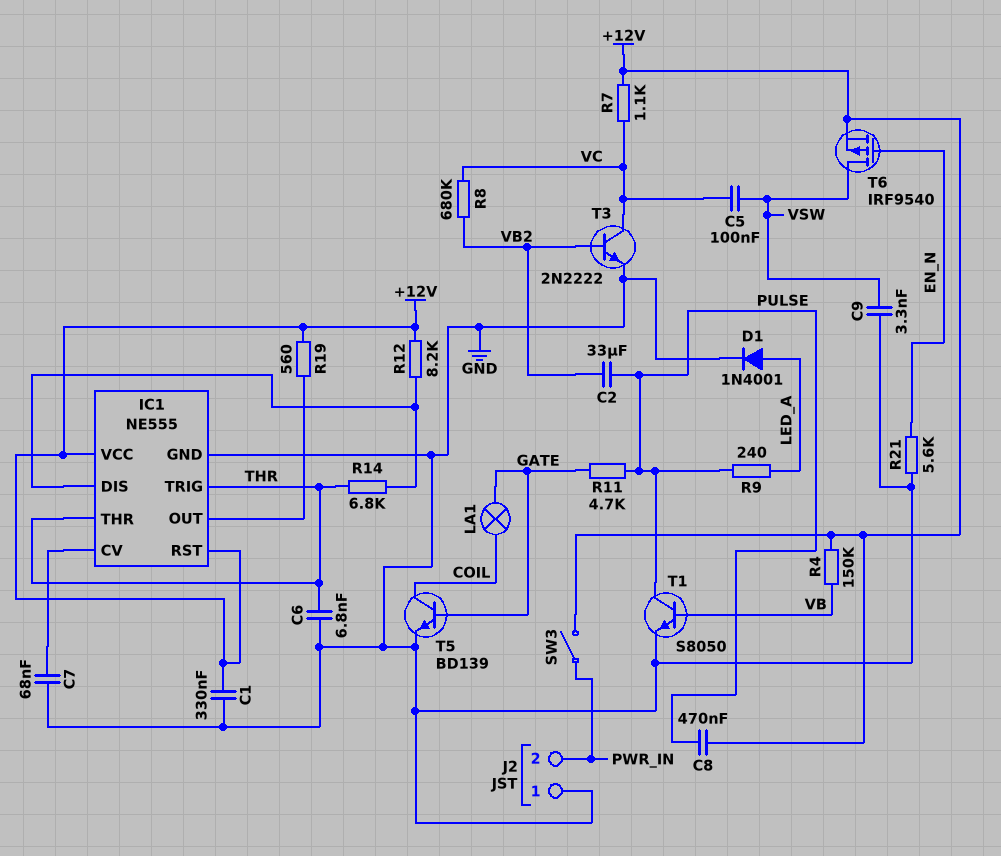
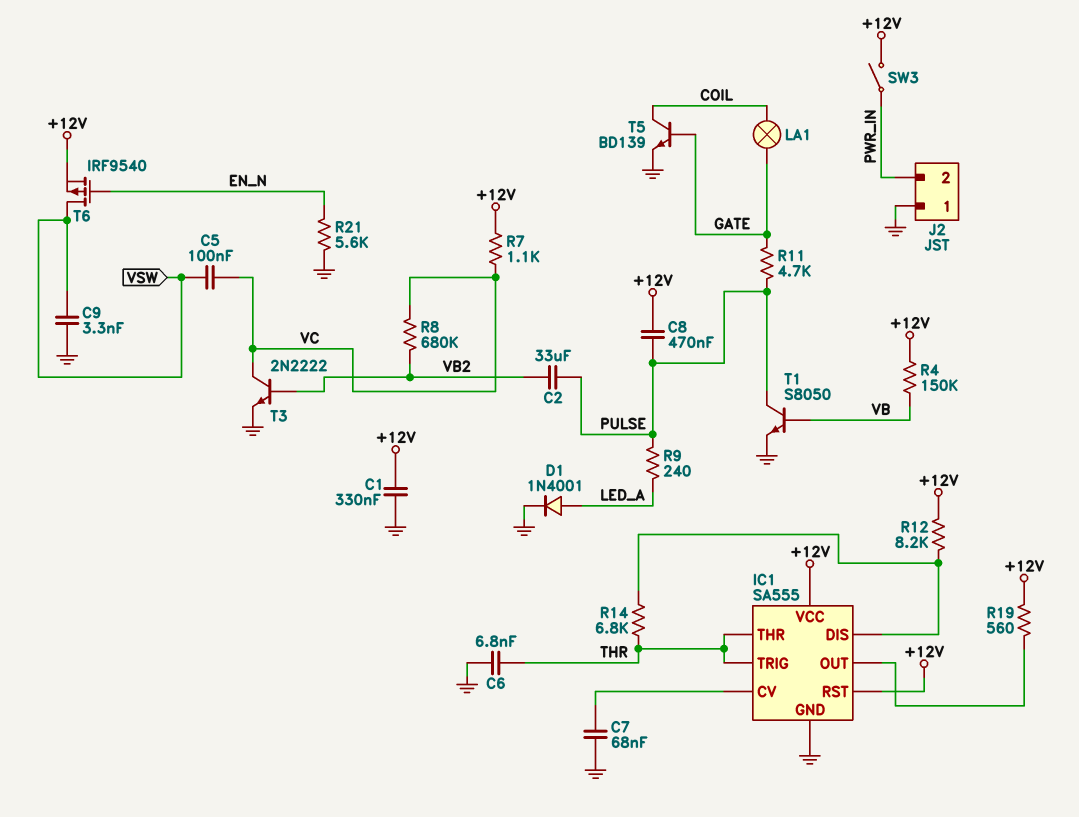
IC1: NE555 -> SA555

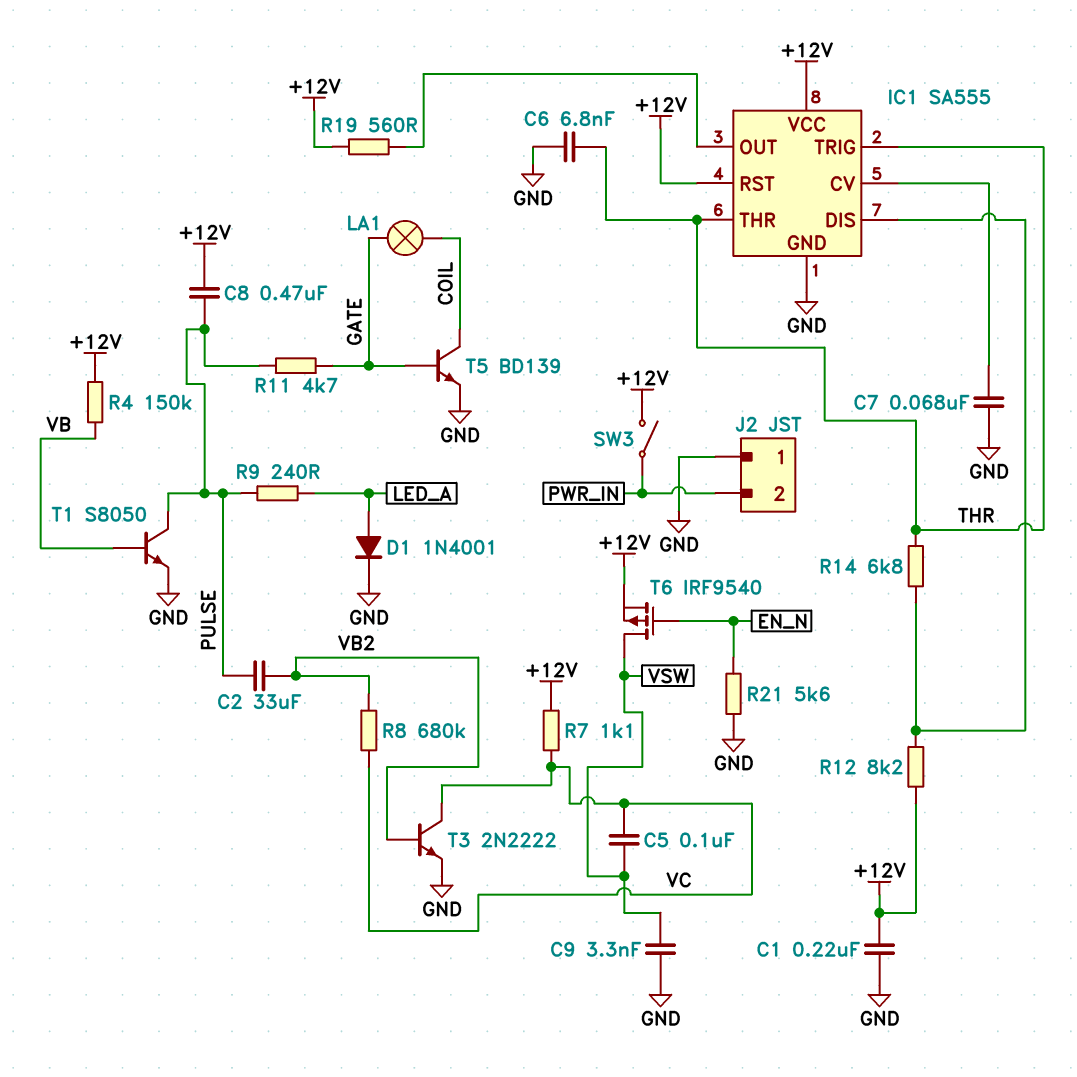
C1: 330nF (+12V, GND) -> 220nF (+12V, GND)

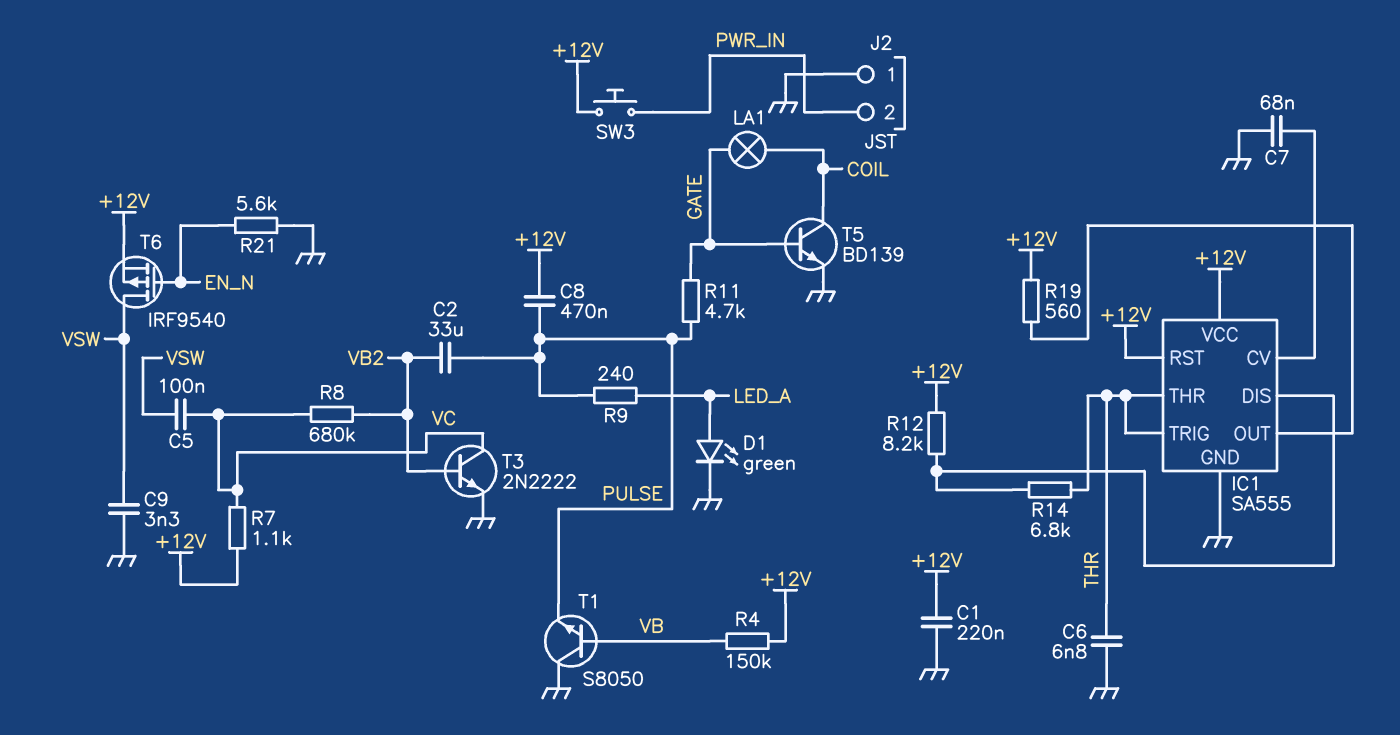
D1: diode 1N4001 (A LED_A, K GND) -> LED green (A LED_A, K GND)
SW3: switch (+12V, PWR_IN) -> button (+12V, PWR_IN)
T1: NPN S8050 (B VB, C PULSE, E GND) -> NPN S8050 (B VB, C GND, E PULSE)

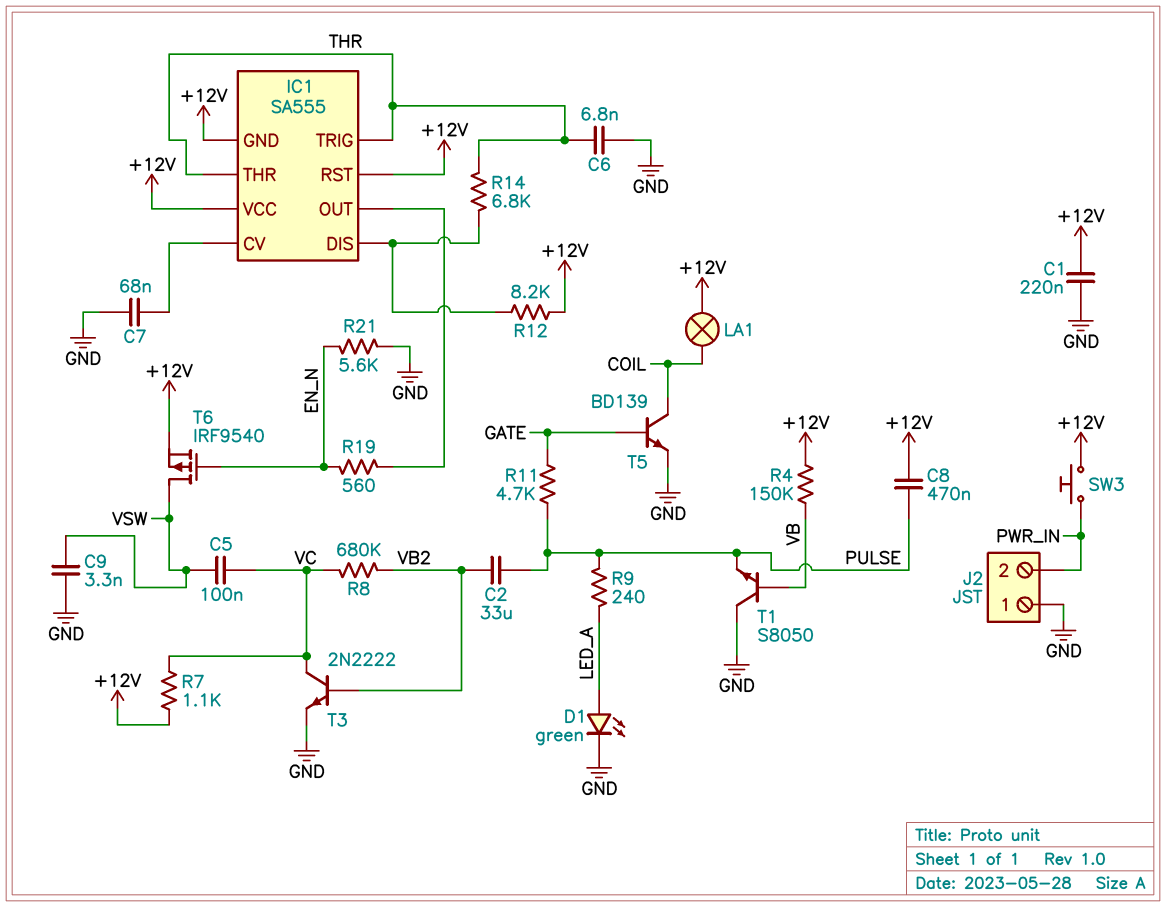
IC1 pin GND: GND -> +12V
LA1: lamp (COIL, GATE) -> lamp (+12V, COIL)
R19: 560 (+12V, IC1/OUT) -> 560 (EN_N, IC1/OUT)

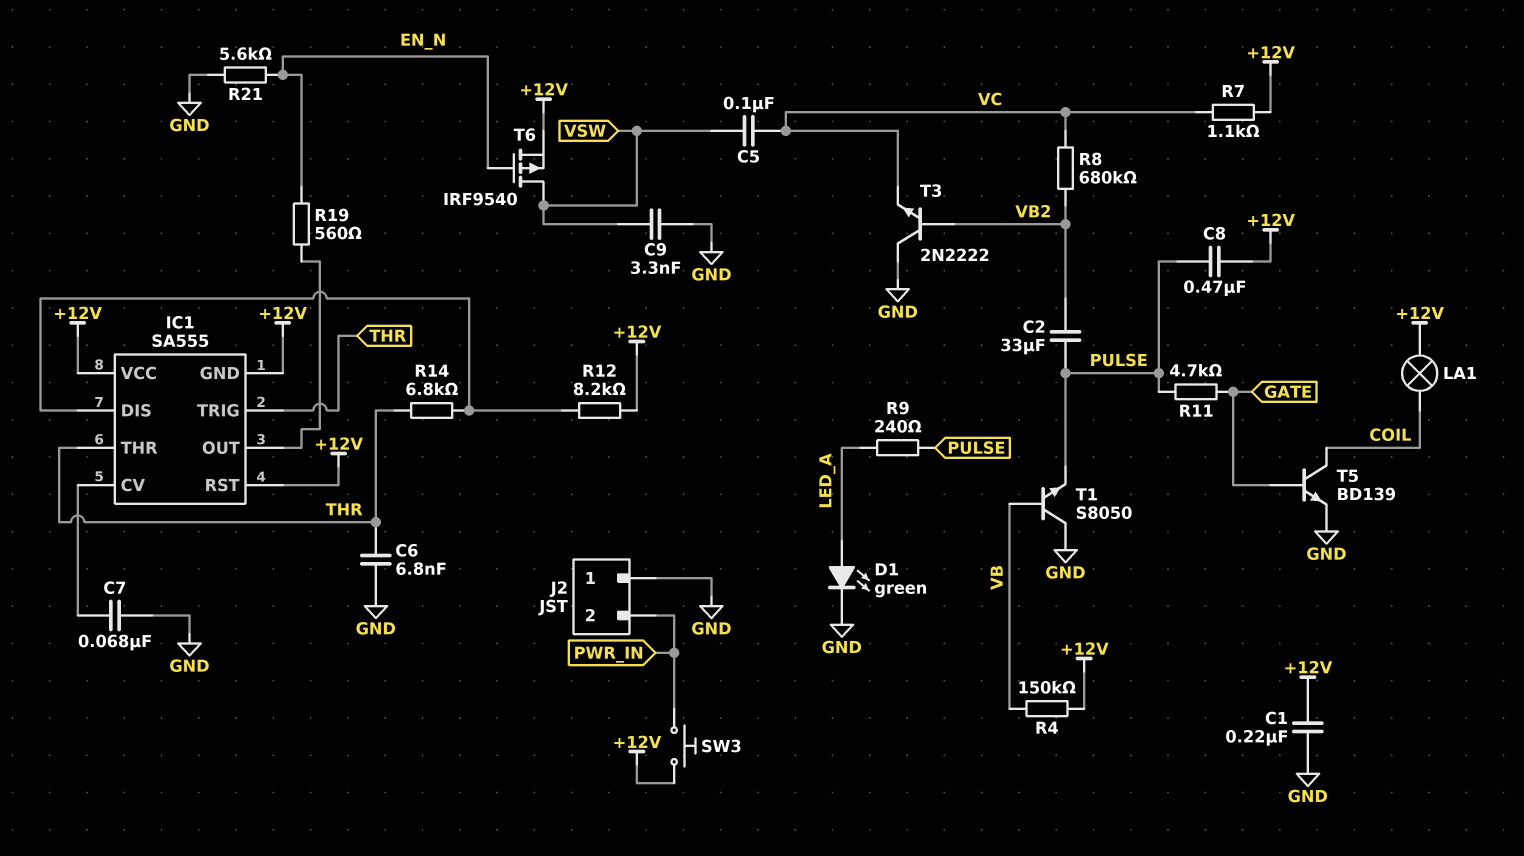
T3: NPN 2N2222 (B VB2, C VC, E GND) -> NPN 2N2222 (B VB2, C GND, E VC)

